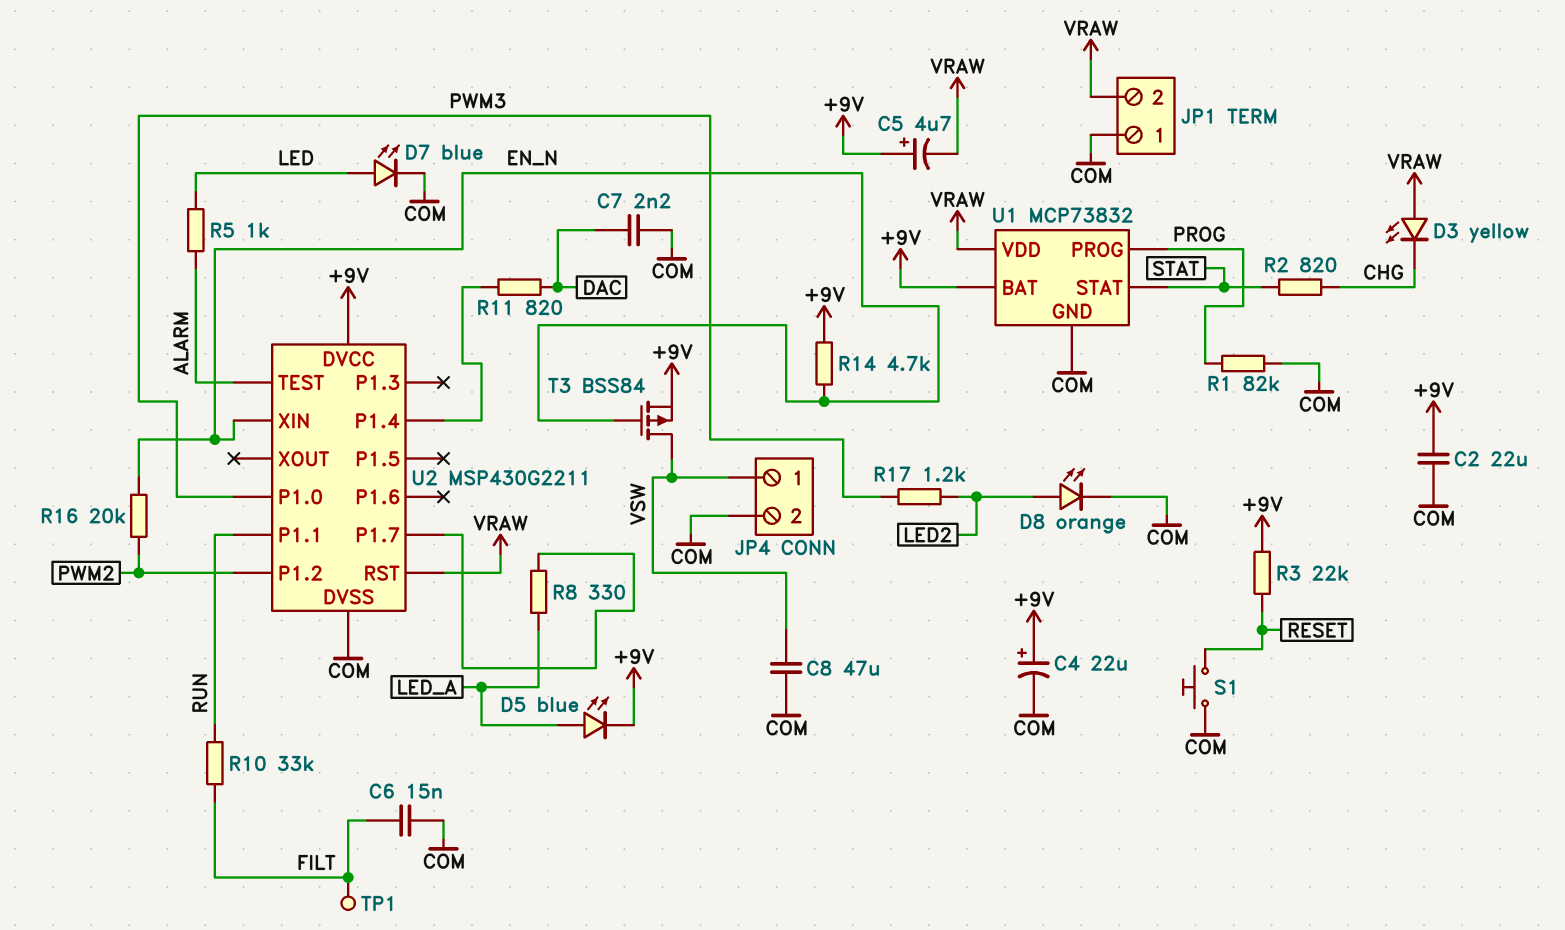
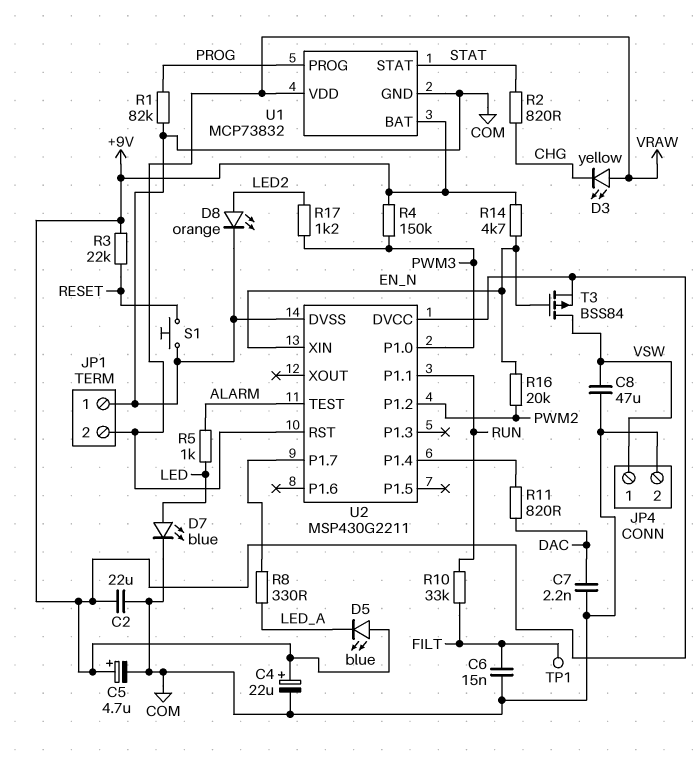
C5: 4.7uF (plus +9V, minus VRAW) -> 4.7uF (plus +9V, minus COM)
D5: LED blue (A LED_A, K +9V) -> LED blue (A +9V, K LED_A)
R4: none -> 150k (+9V, PWM3)

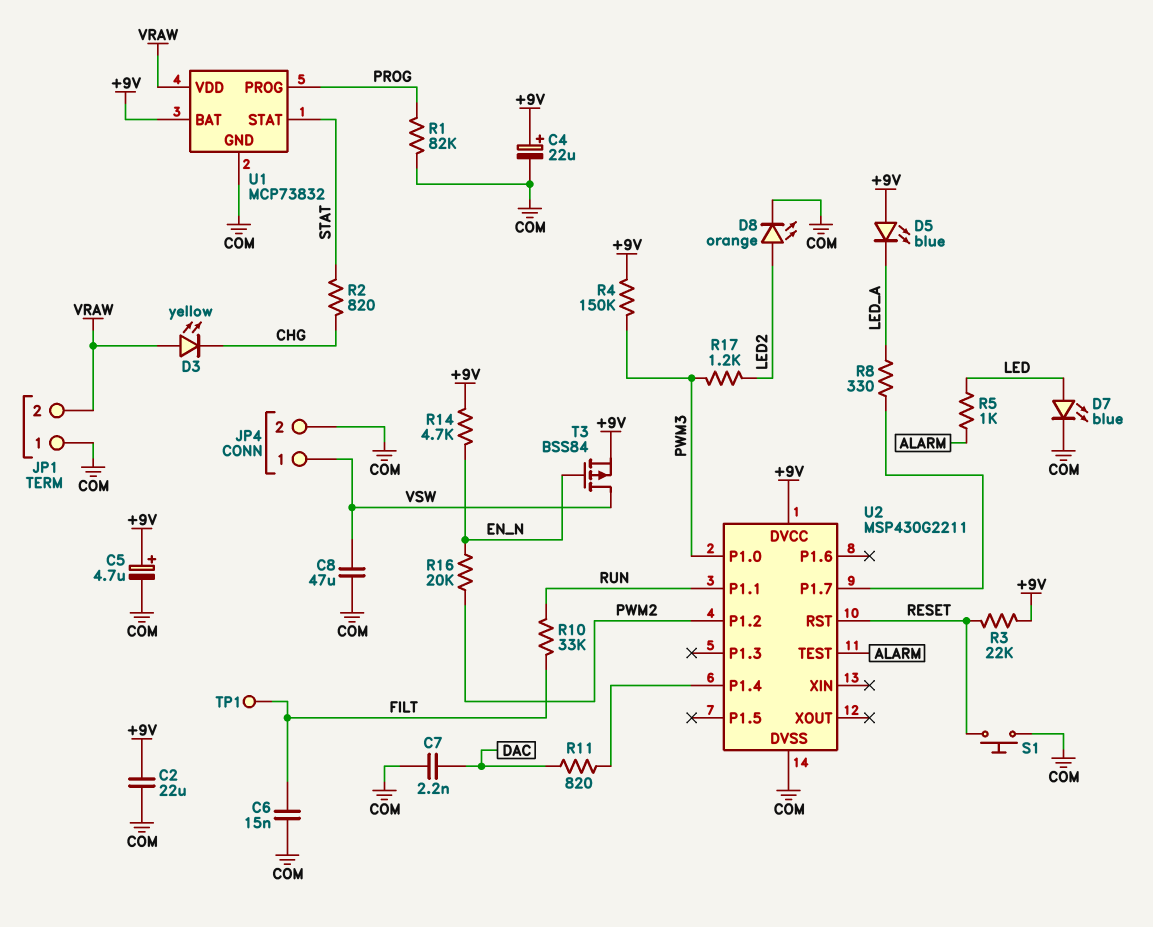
U2 pin RST: VRAW -> RESET
U2 pin XIN: EN_N -> none

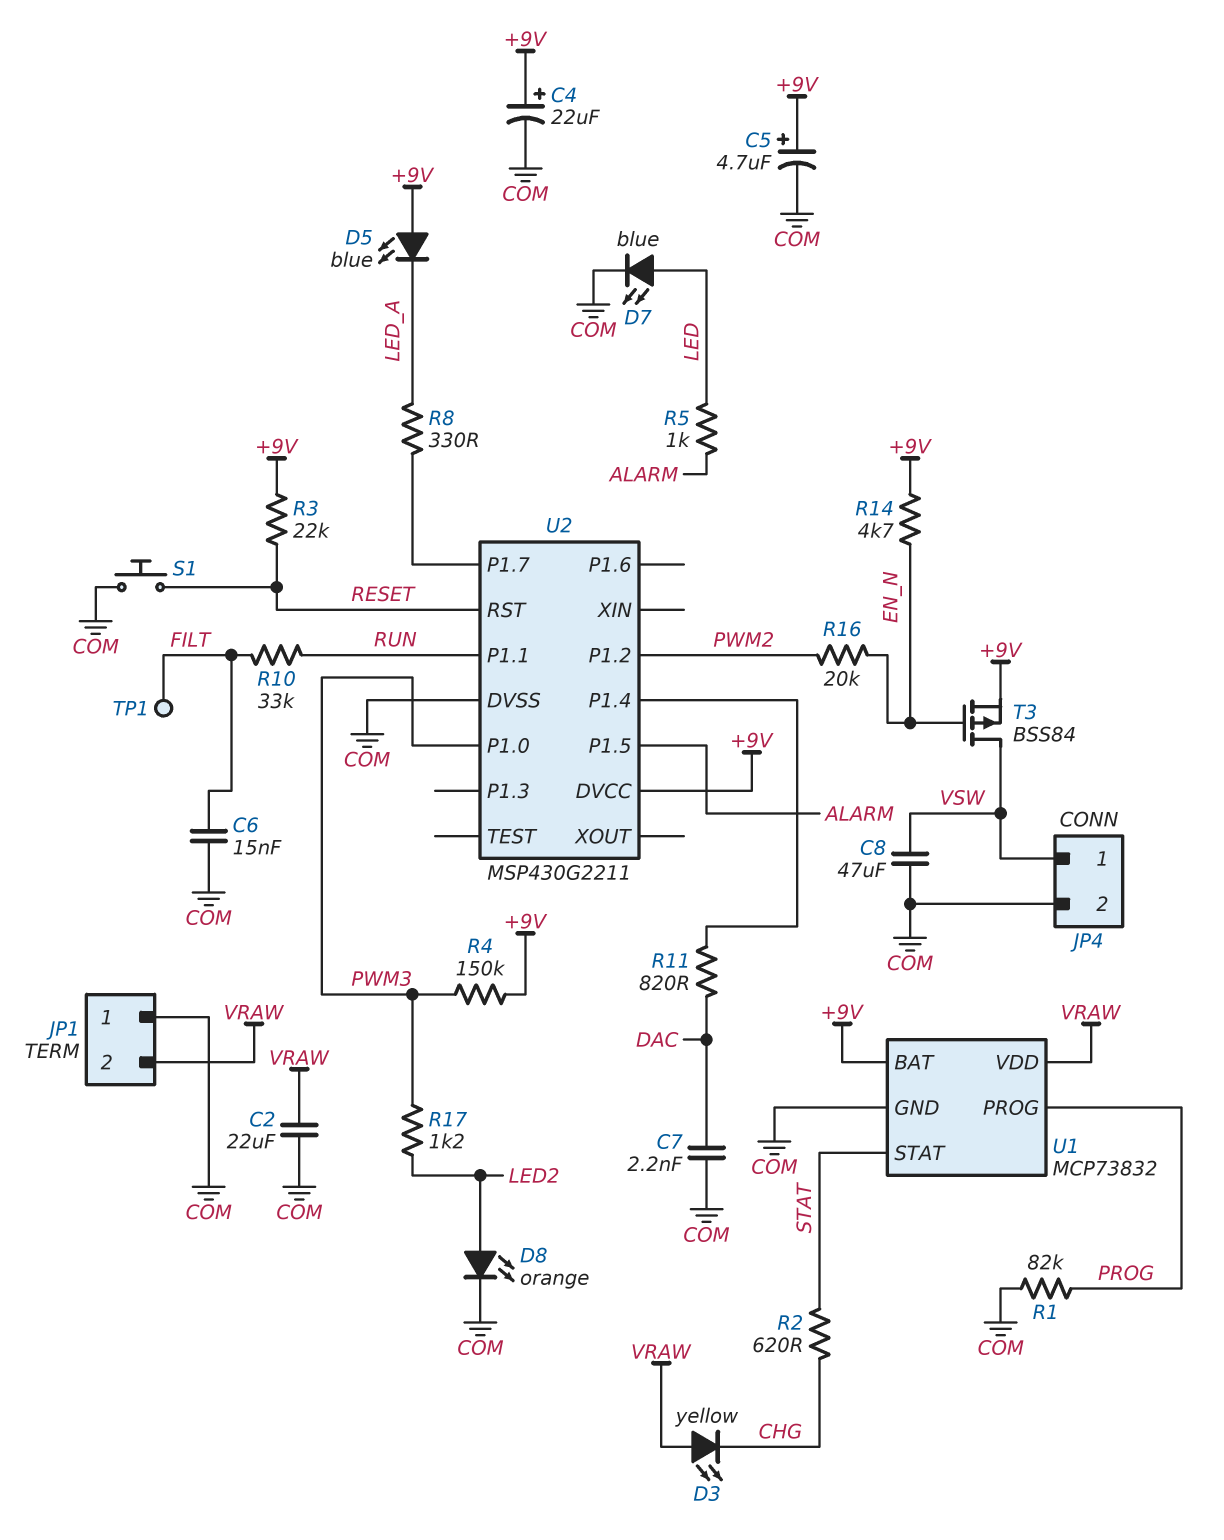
C2: 22uF (+9V, COM) -> 22uF (COM, VRAW)
R2: 820 (CHG, STAT) -> 620 (CHG, STAT)
U2 pin P1.5: none -> ALARM
U2 pin TEST: ALARM -> none

